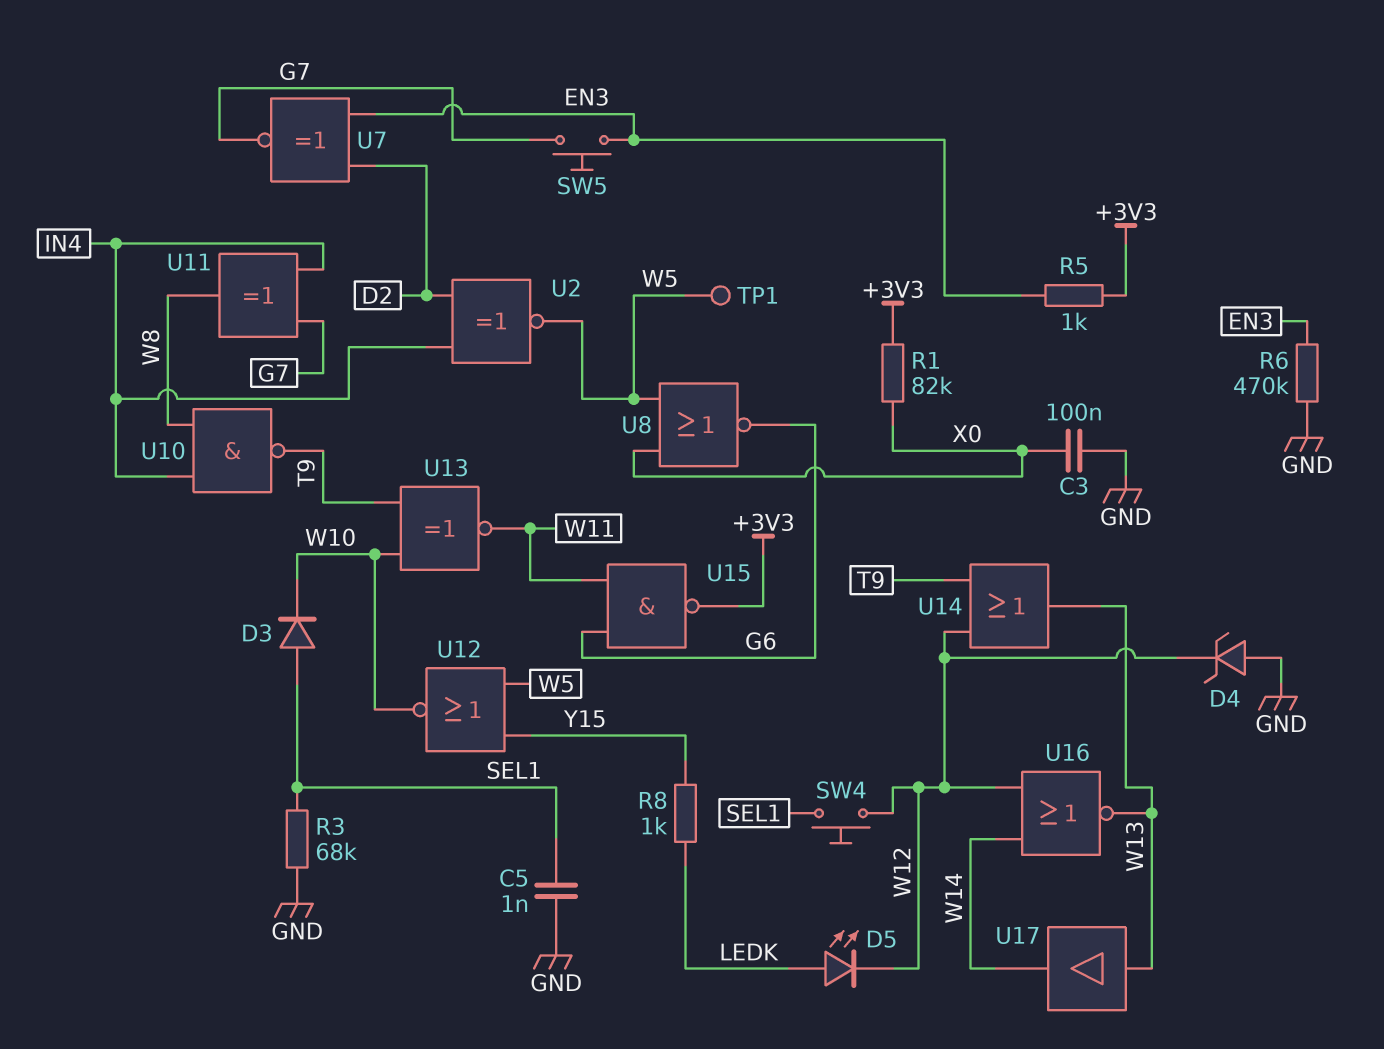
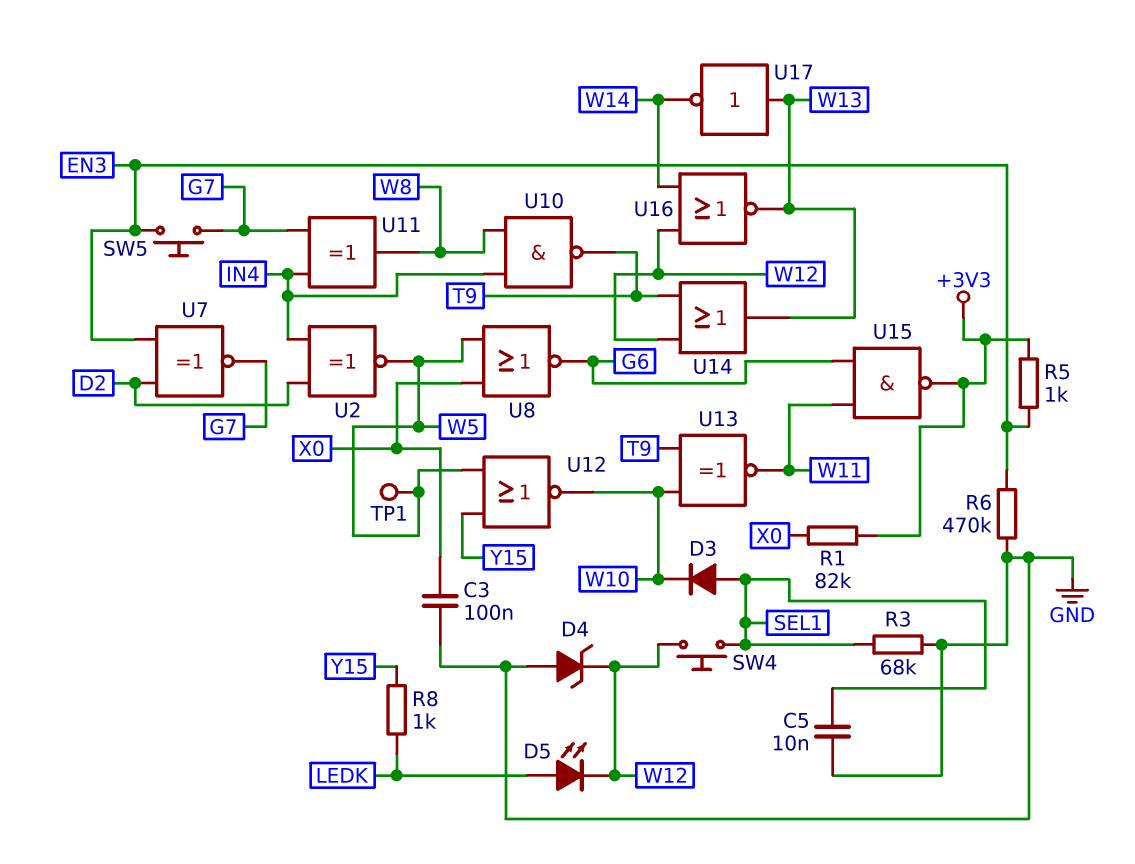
C5: 1nF (GND, SEL1) -> 10nF (GND, SEL1)
U17: buffer (in W13, out W14) -> NOT (in W13, out W14)

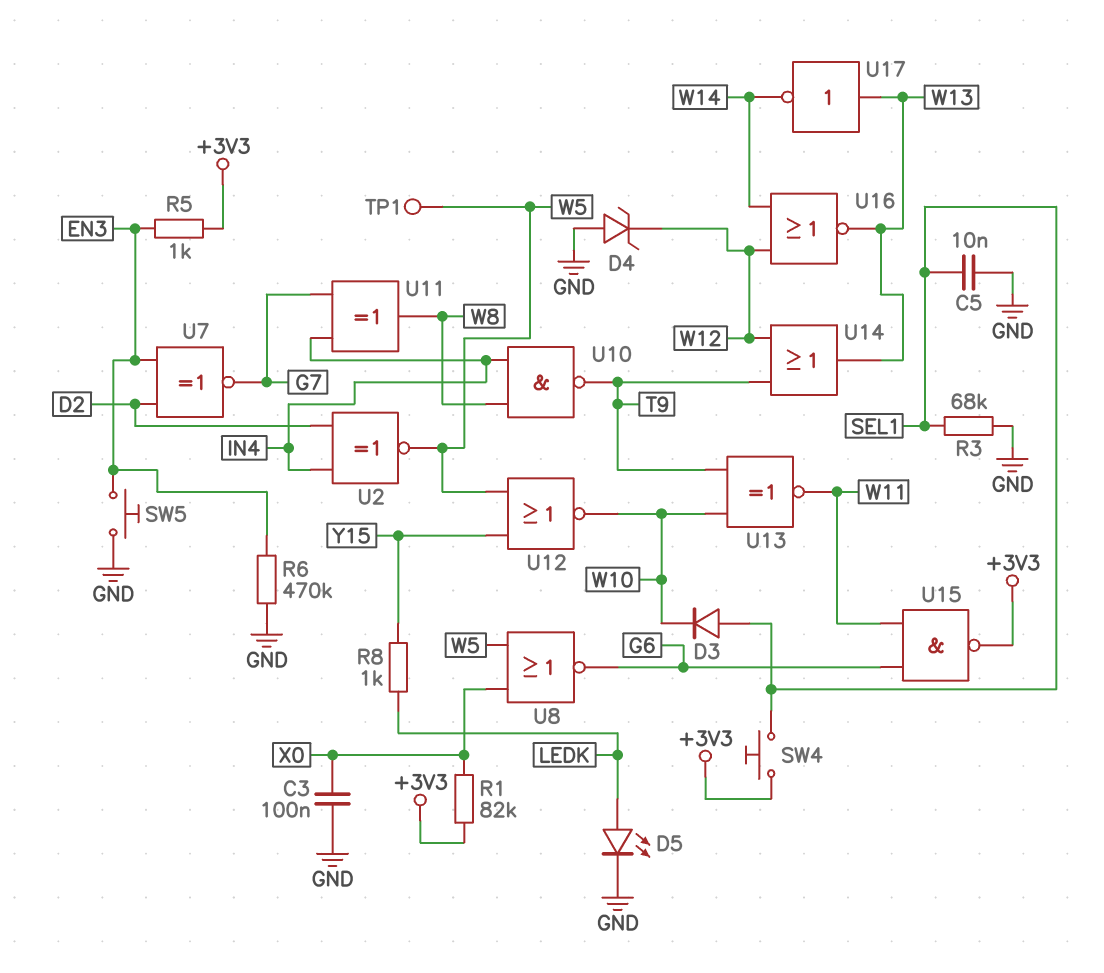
D5: LED (A LEDK, K W12) -> LED (A LEDK, K GND)
SW4: button (SEL1, W12) -> button (+3V3, SEL1)
SW5: button (EN3, G7) -> button (EN3, GND)

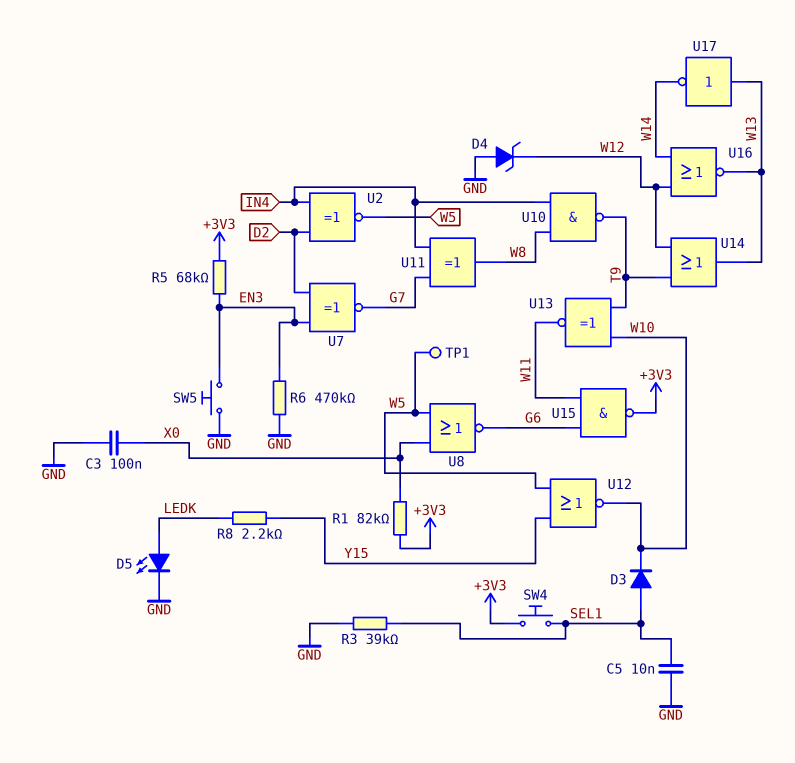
R3: 68k (GND, SEL1) -> 39k (GND, SEL1)
R5: 1k (+3V3, EN3) -> 68k (+3V3, EN3)
R8: 1k (LEDK, Y15) -> 2.2k (LEDK, Y15)

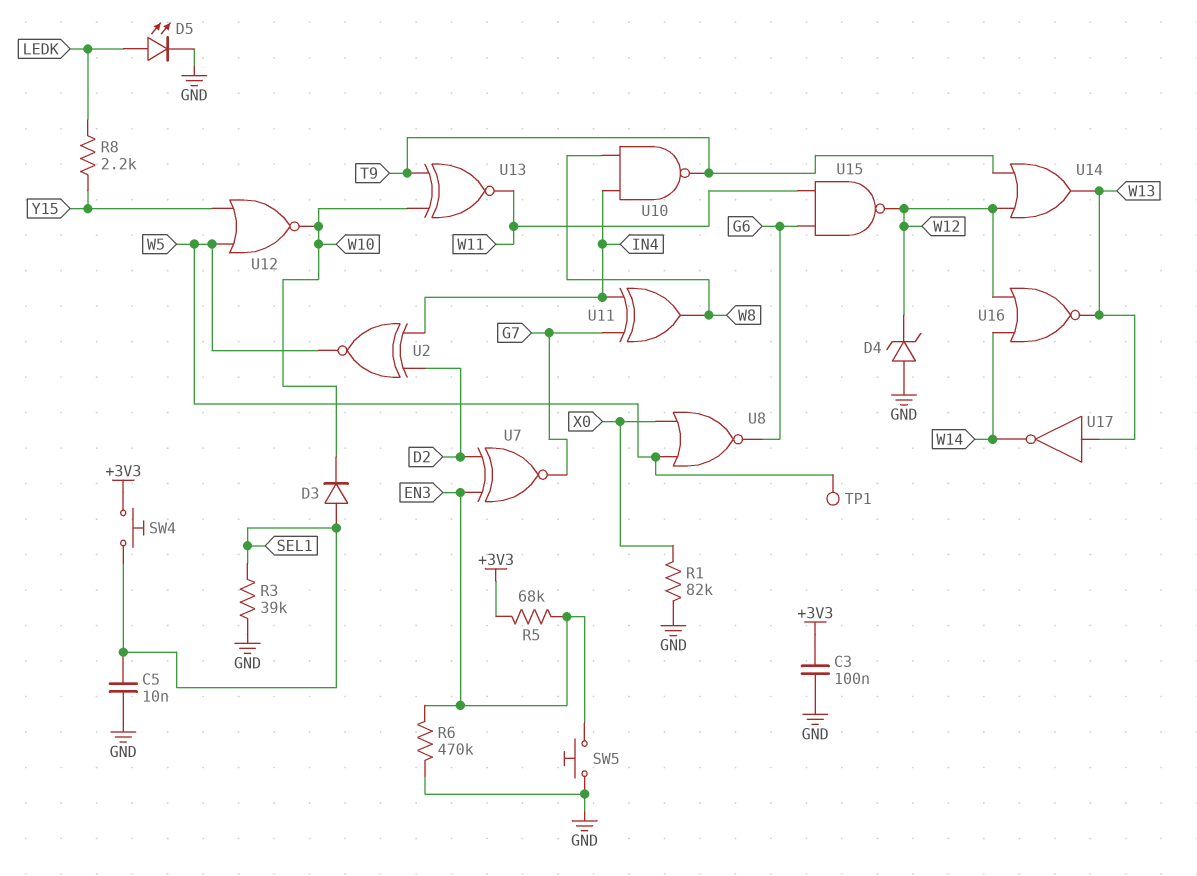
C3: 100nF (GND, X0) -> 100nF (+3V3, GND)
R1: 82k (+3V3, X0) -> 82k (GND, X0)
U15: NAND (in G6, in W11, out +3V3) -> NAND (in G6, in W11, out W12)

